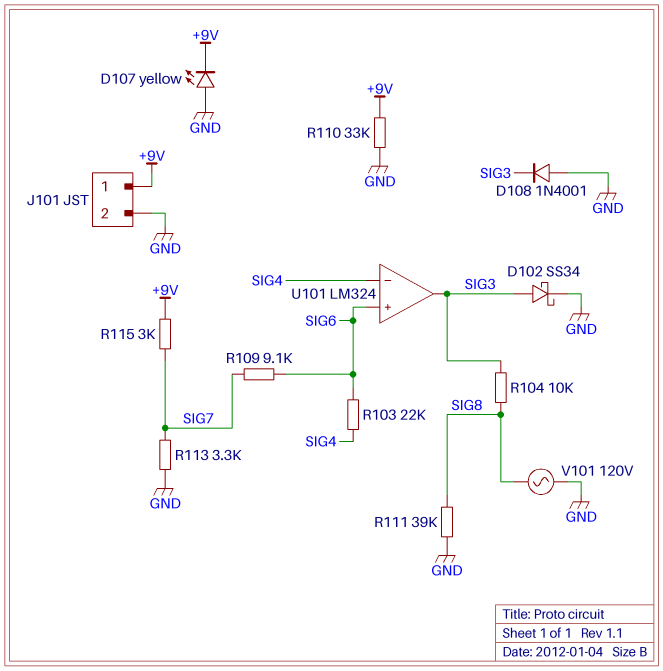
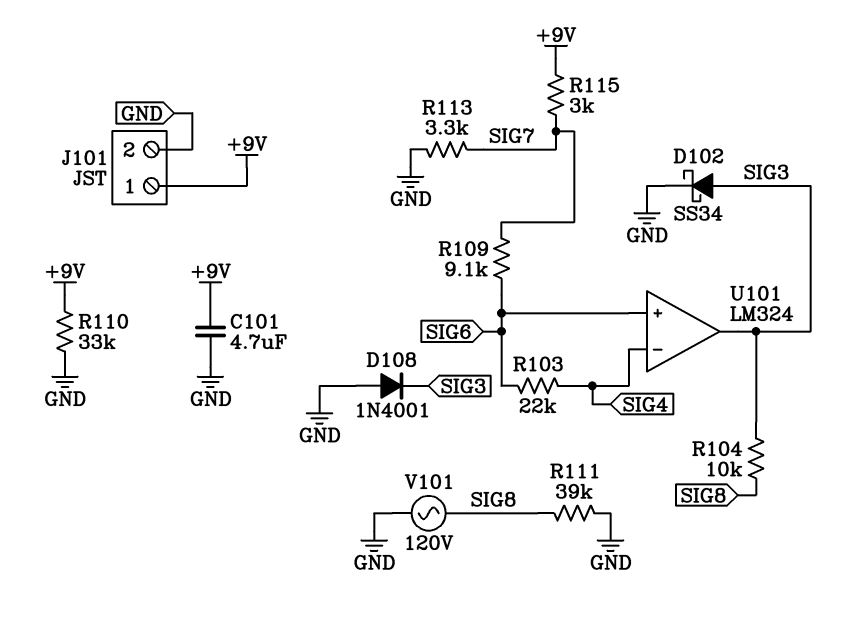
C101: none -> 4.7uF (+9V, GND)
D107: LED yellow (A GND, K +9V) -> none

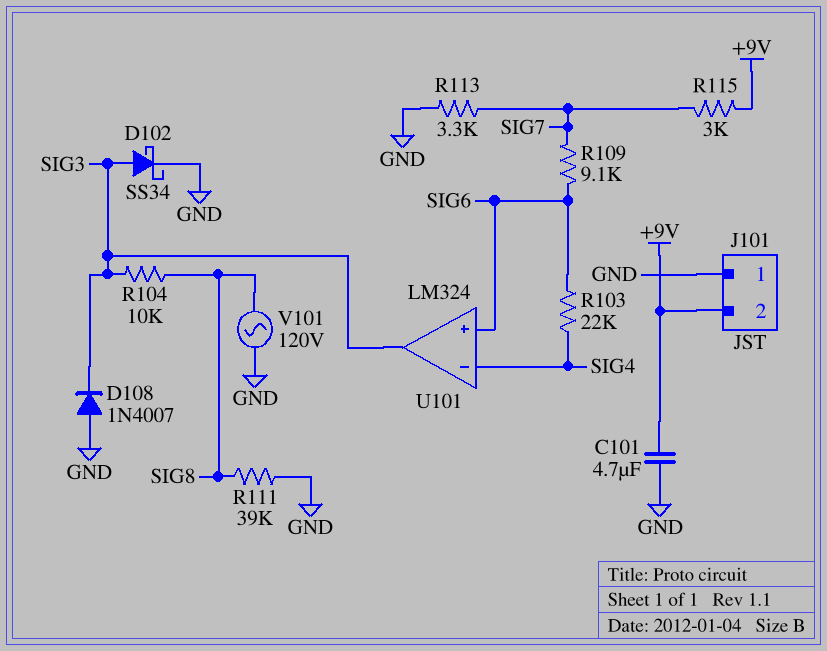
D108: diode 1N4001 (A GND, K SIG3) -> diode 1N4007 (A GND, K SIG3)
J101 pin 1: +9V -> GND
J101 pin 2: GND -> +9V
R110: 33k (+9V, GND) -> none

